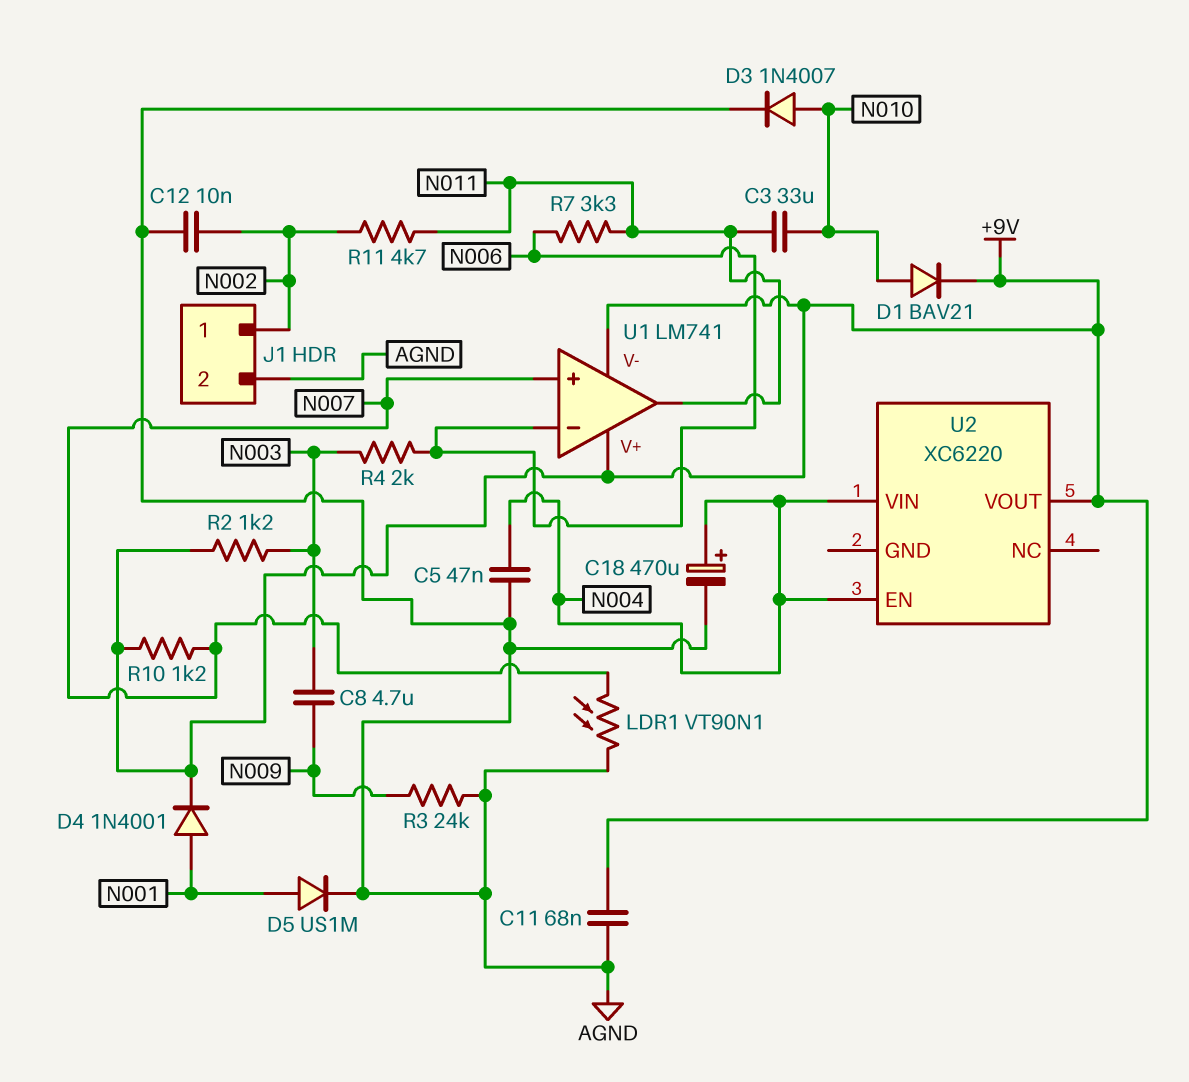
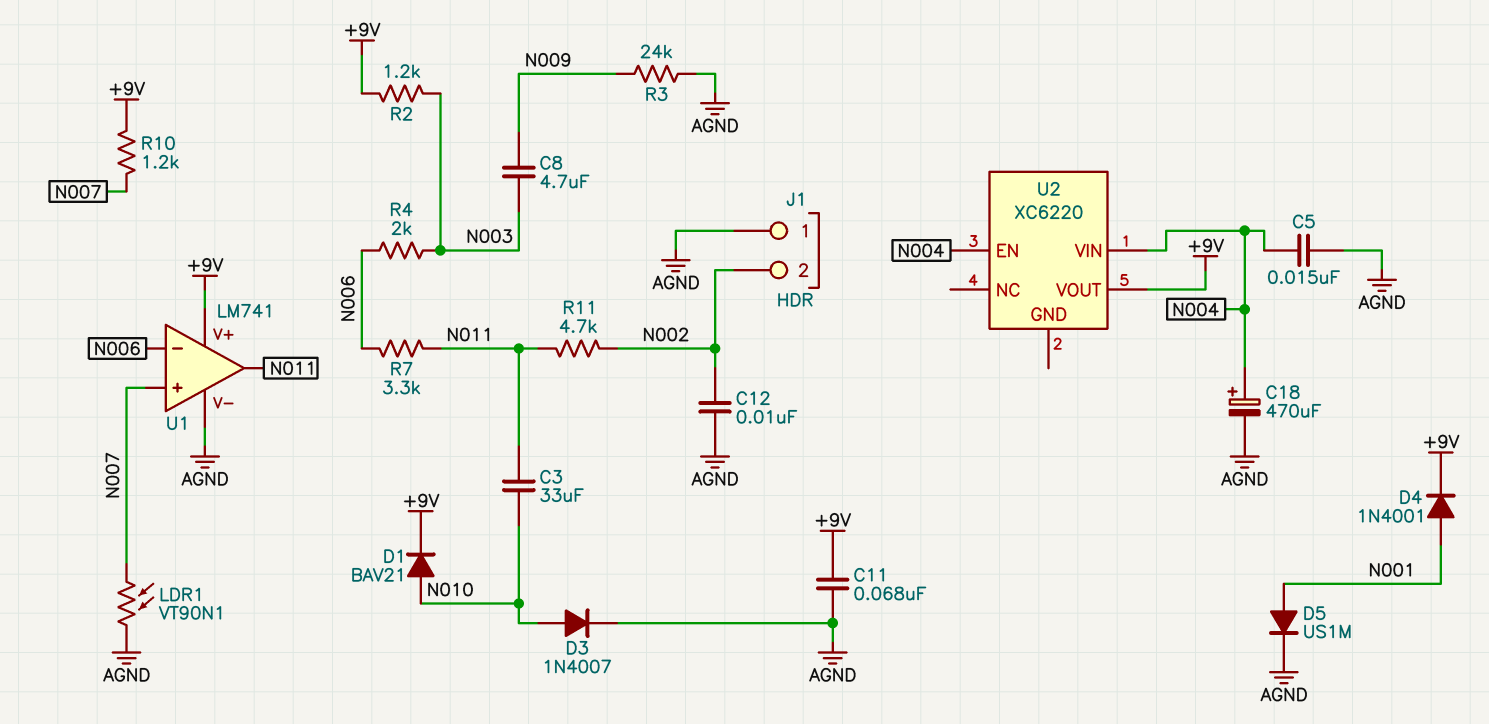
C5: 47nF (AGND, N004) -> 15nF (AGND, N004)
J1 pin 1: N002 -> AGND
J1 pin 2: AGND -> N002
U1 pin V-: +9V -> AGND

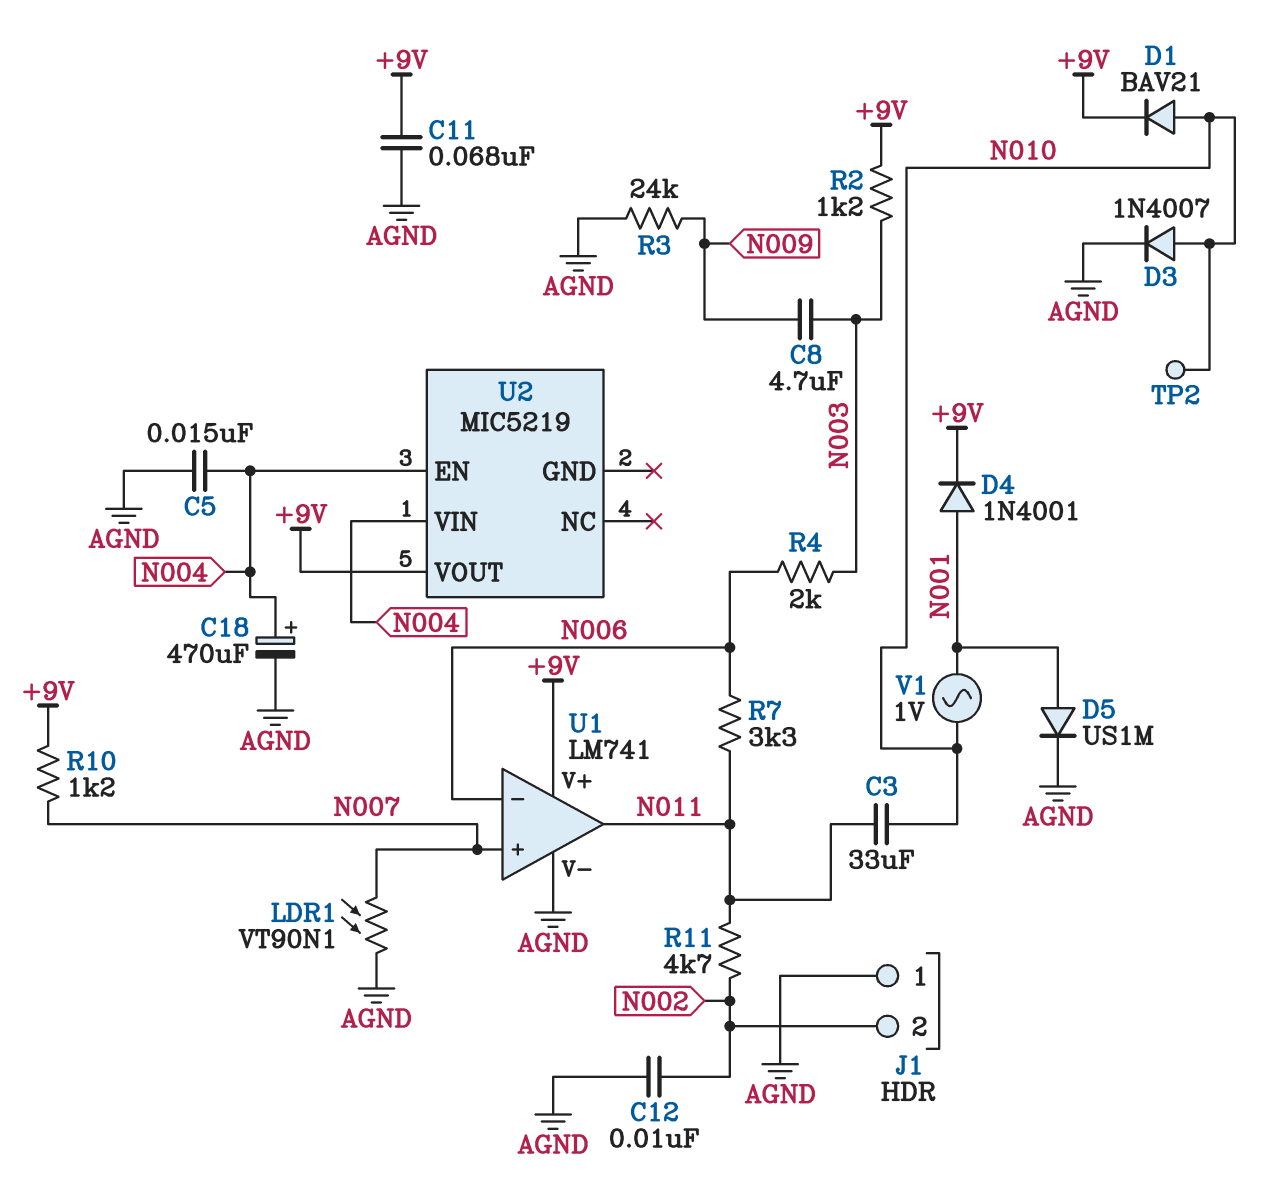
TP2: none -> test point (N010)
U2: XC6220 -> MIC5219
V1: none -> AC 1V (N001, N010)

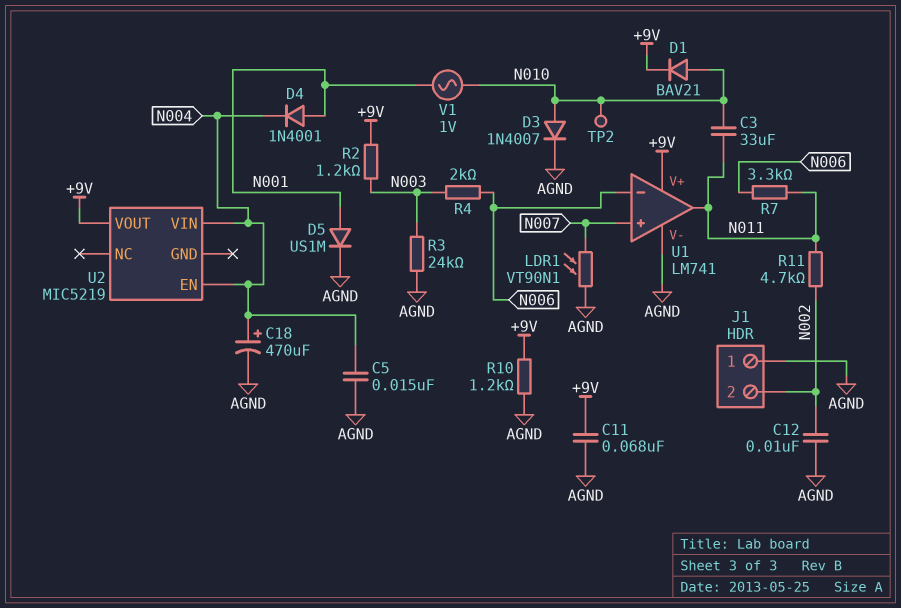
C8: 4.7uF (N003, N009) -> none
D4: diode 1N4001 (A N001, K +9V) -> diode 1N4001 (A N001, K N004)
R3: 24k (AGND, N009) -> 24k (AGND, N003)
R10: 1.2k (+9V, N007) -> 1.2k (+9V, AGND)

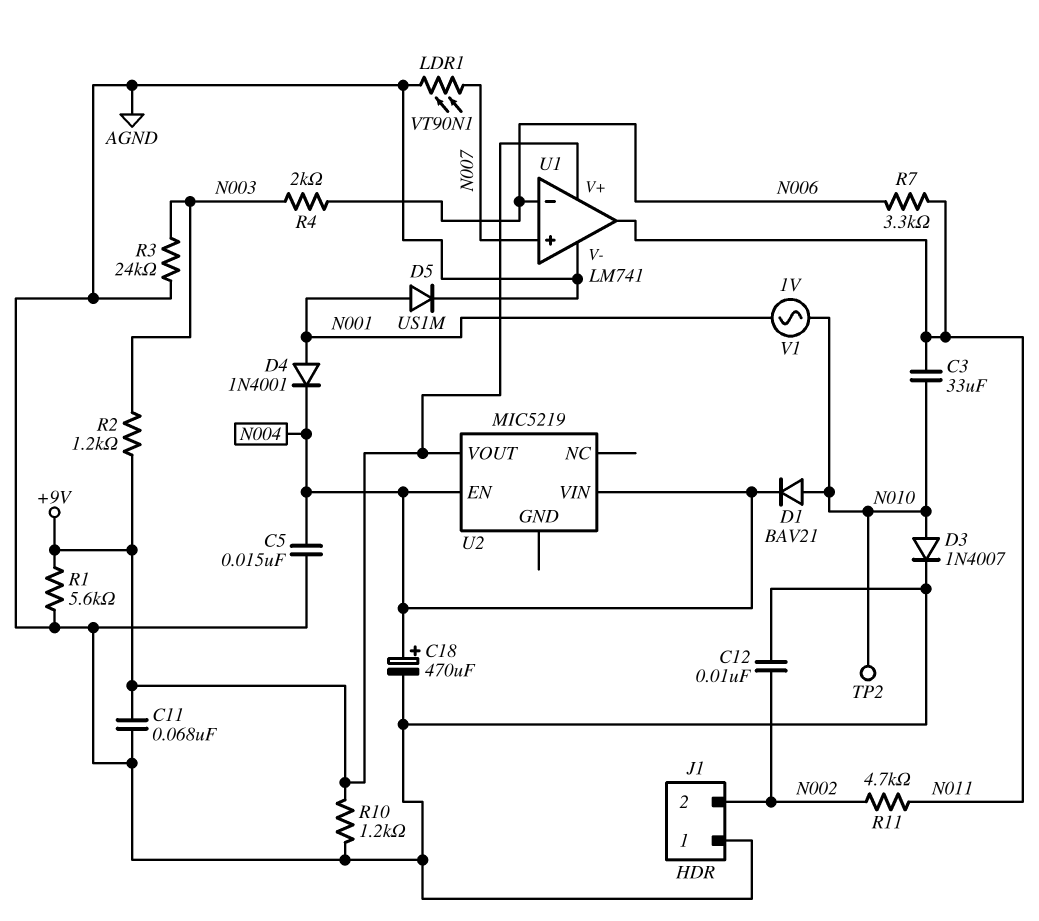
D1: diode BAV21 (A N010, K +9V) -> diode BAV21 (A N010, K N004)
R1: none -> 5.6k (+9V, AGND)

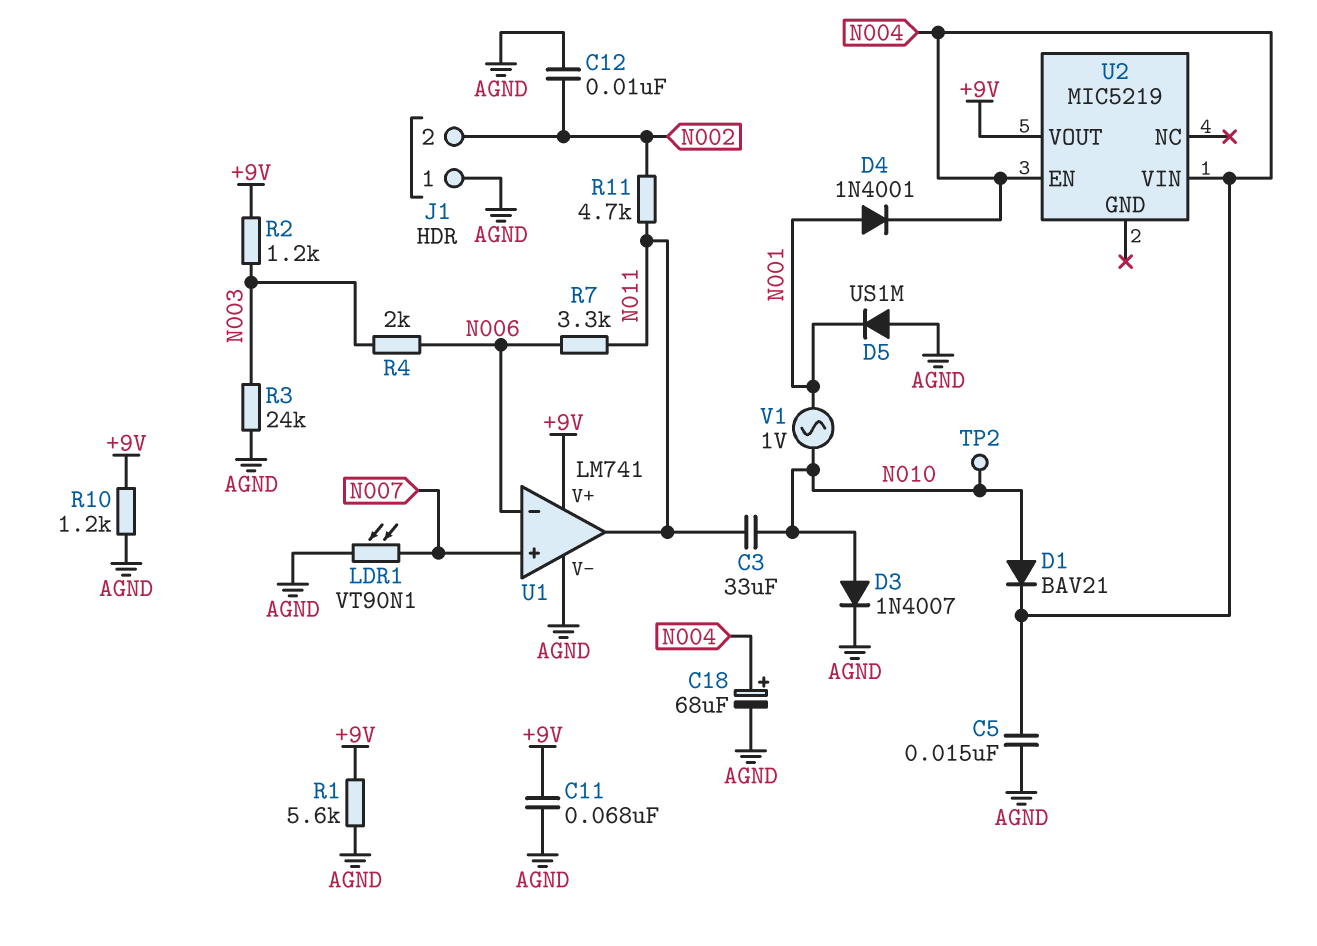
C18: 470uF (plus N004, minus AGND) -> 68uF (plus N004, minus AGND)
D5: diode US1M (A N001, K AGND) -> diode US1M (A AGND, K N001)

